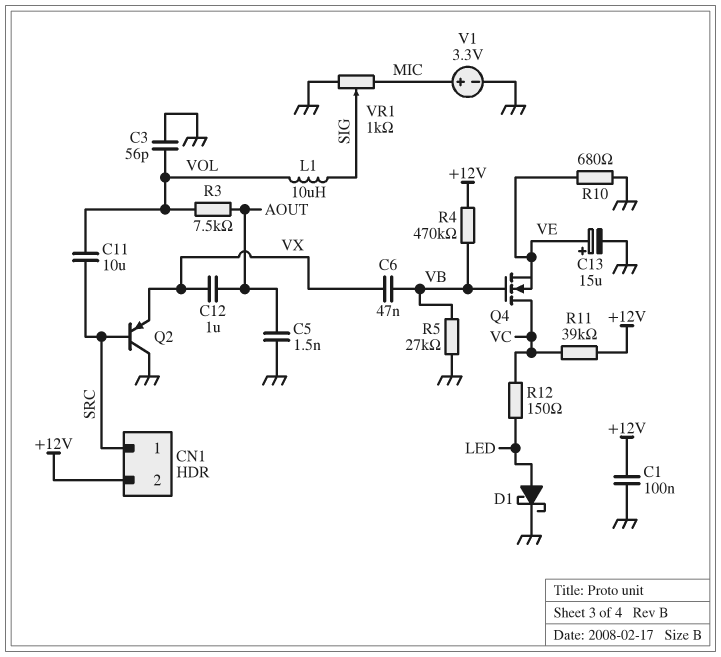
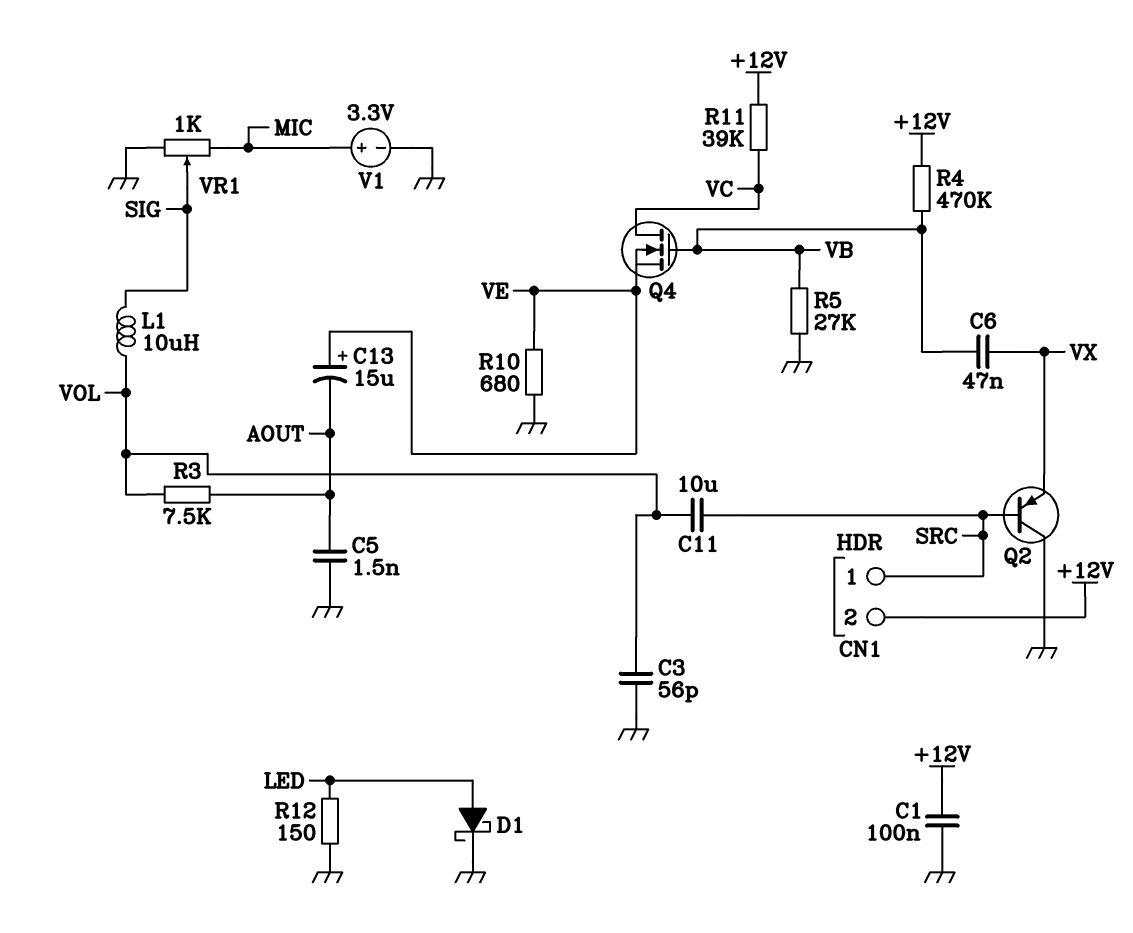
C12: 1uF (AOUT, VX) -> none
C13: 15uF (plus VE, minus GND) -> 15uF (plus VE, minus AOUT)
R12: 150 (LED, VC) -> 150 (GND, LED)

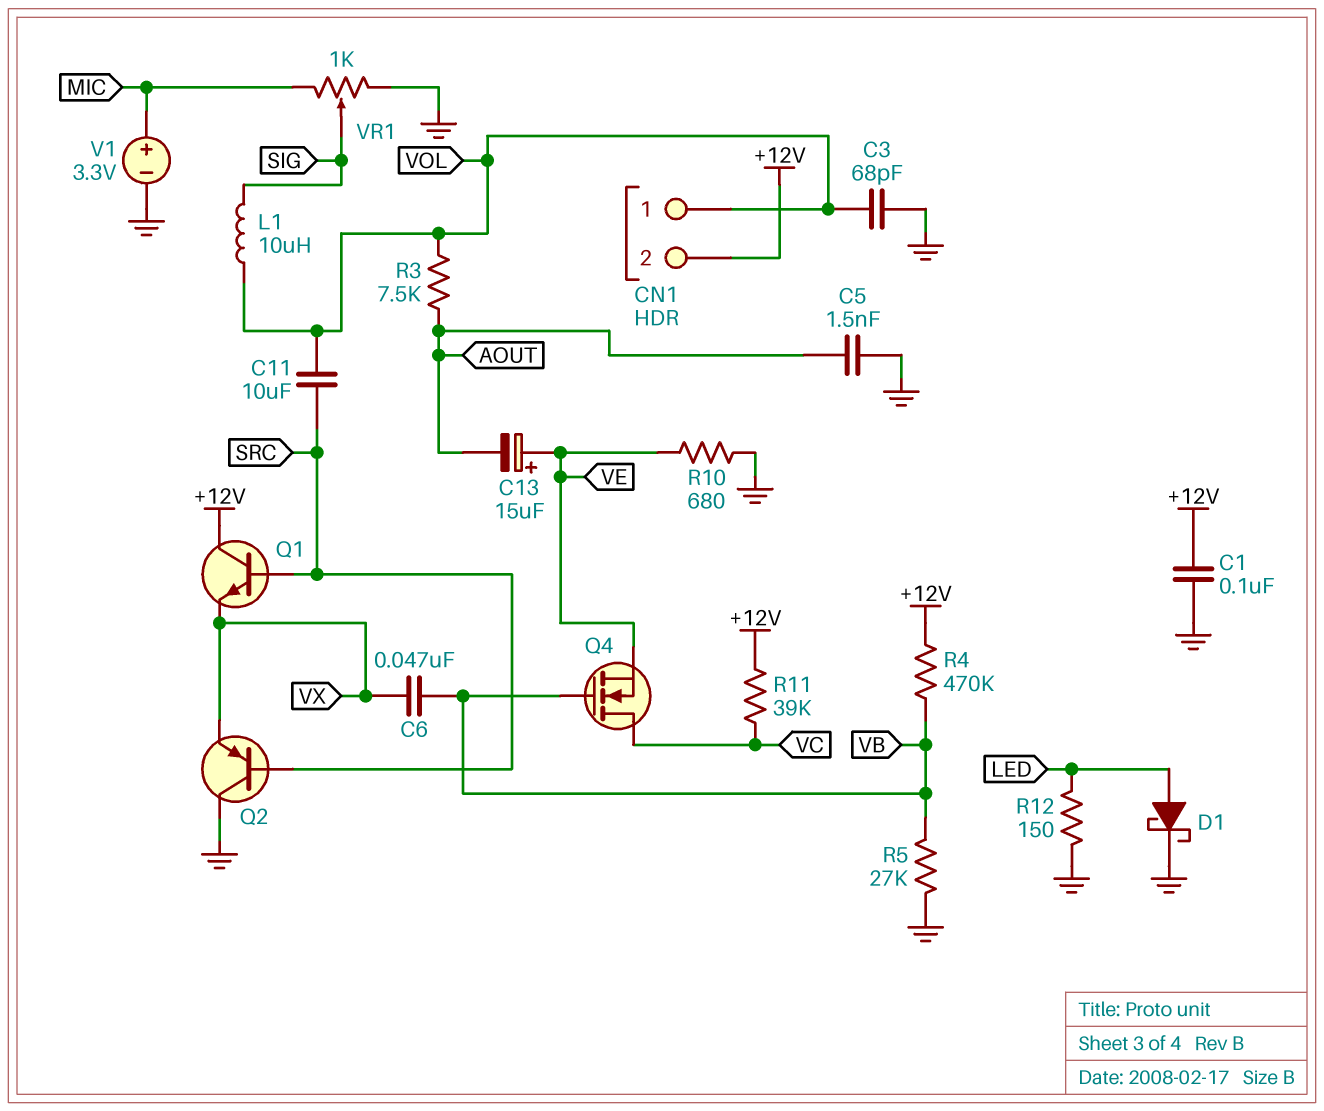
C3: 56pF (GND, VOL) -> 68pF (GND, VOL)
CN1 pin 1: SRC -> VOL
Q1: none -> NPN (B SRC, C +12V, E VX)

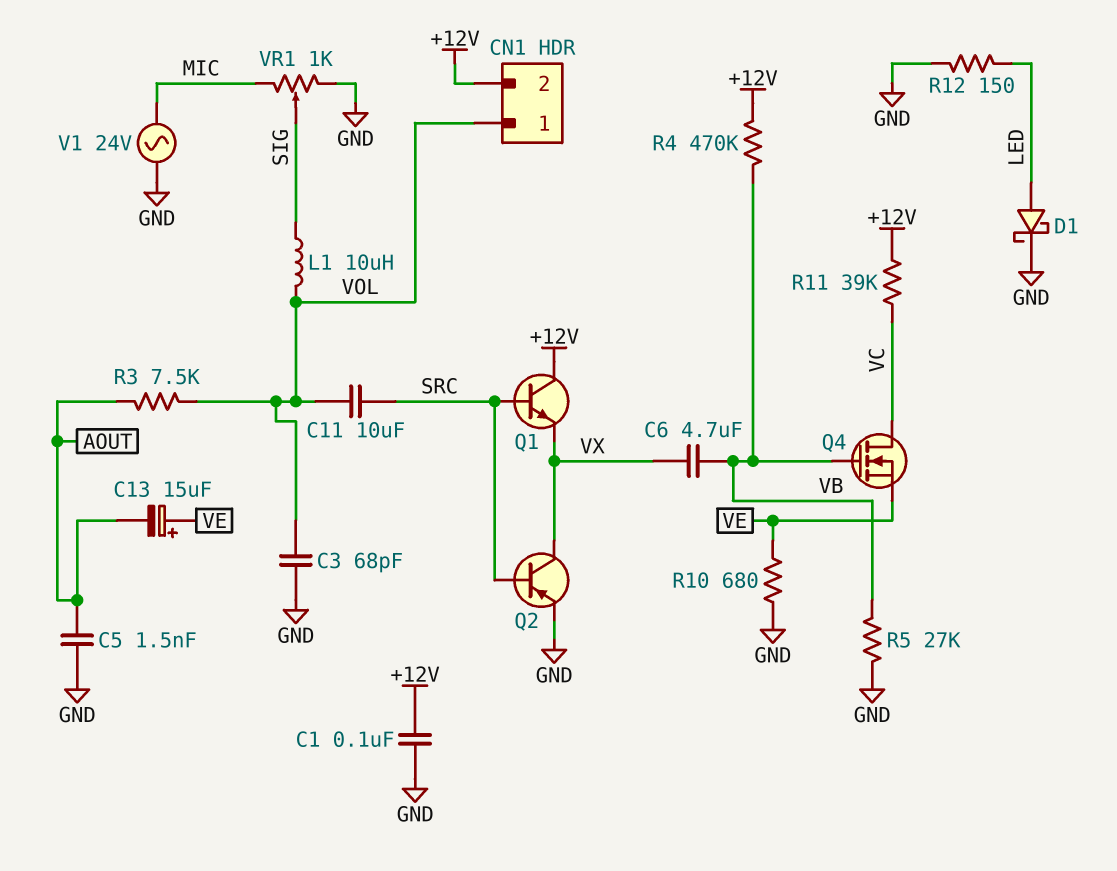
C6: 47nF (VB, VX) -> 4.7uF (VB, VX)
Q2: PNP (B SRC, C GND, E VX) -> PNP (B SRC, C VX, E GND)
V1: 3.3V (plus MIC, minus GND) -> AC 24V (GND, MIC)

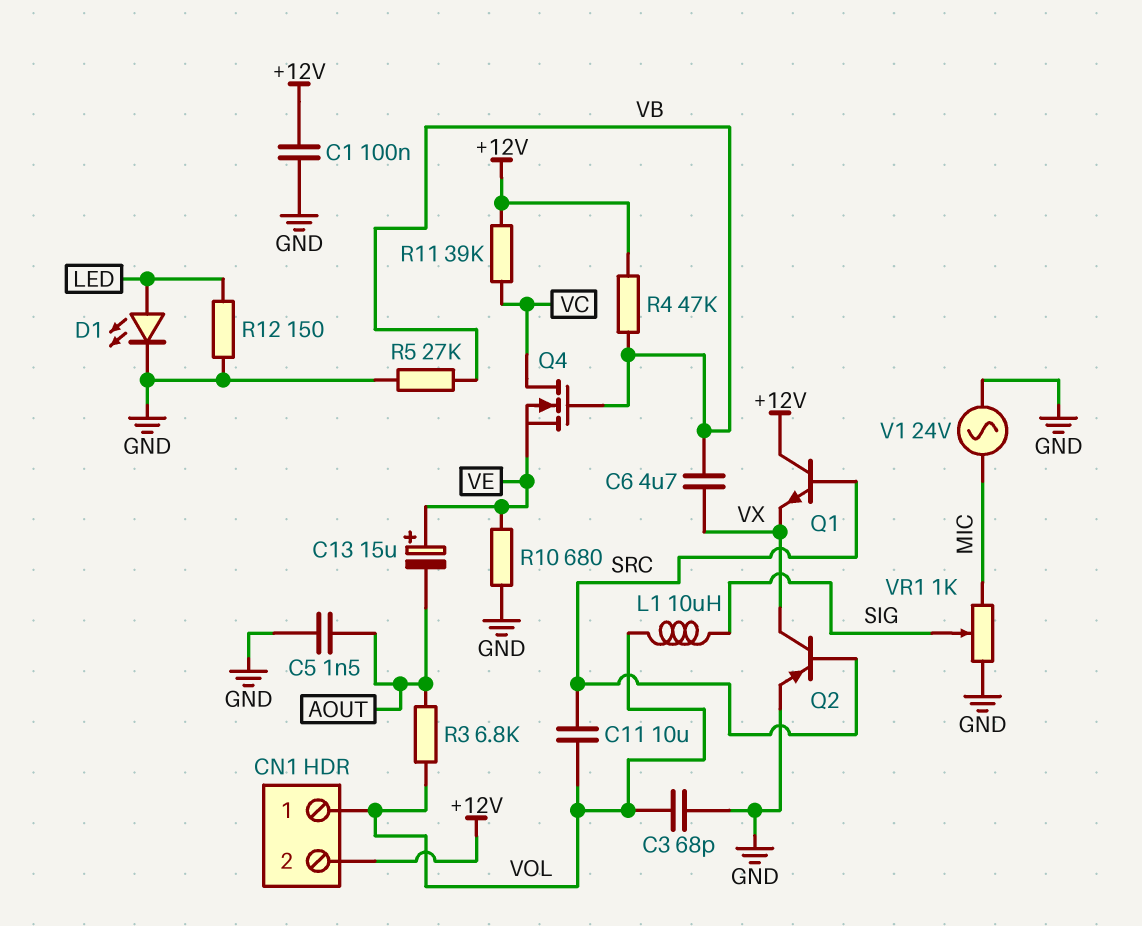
D1: schottky (A LED, K GND) -> LED (A LED, K GND)
R3: 7.5k (AOUT, VOL) -> 6.8k (AOUT, VOL)
R4: 470k (+12V, VB) -> 47k (+12V, VB)

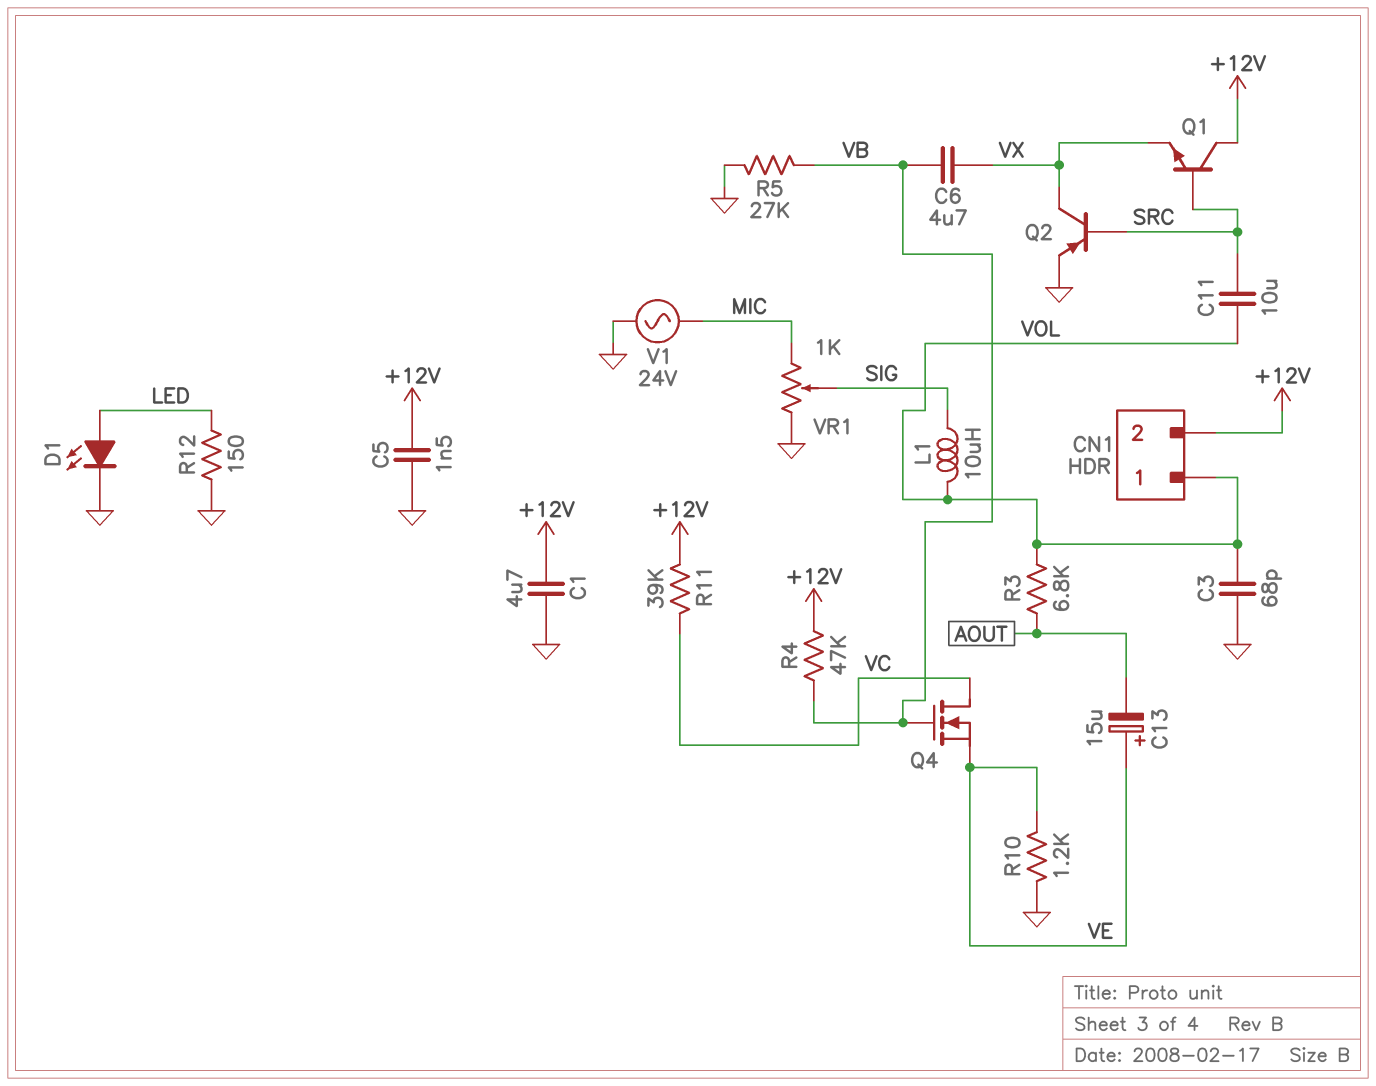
C1: 100nF (+12V, GND) -> 4.7uF (+12V, GND)
C5: 1.5nF (AOUT, GND) -> 1.5nF (+12V, GND)
R10: 680 (GND, VE) -> 1.2k (GND, VE)

